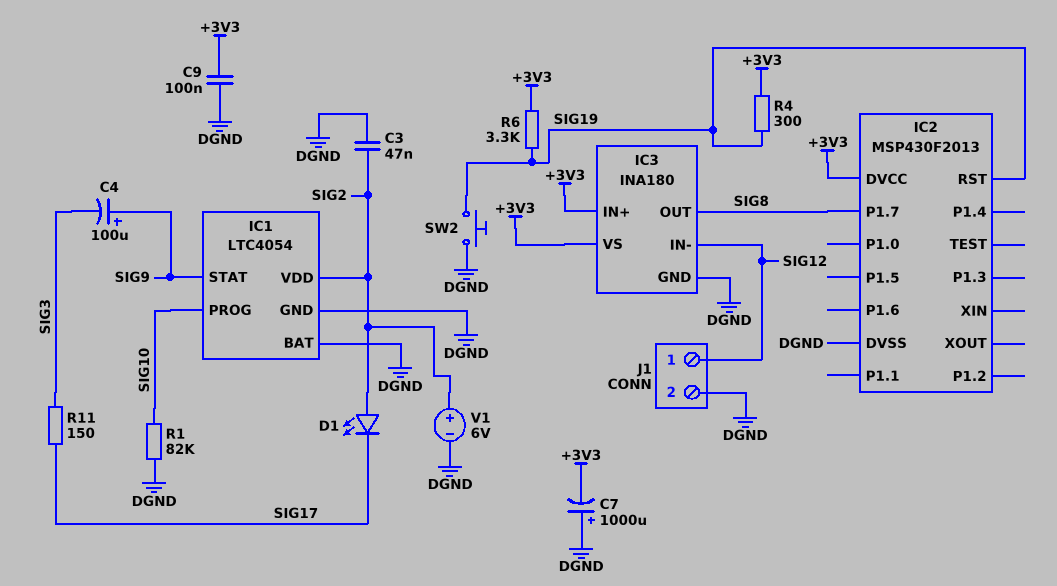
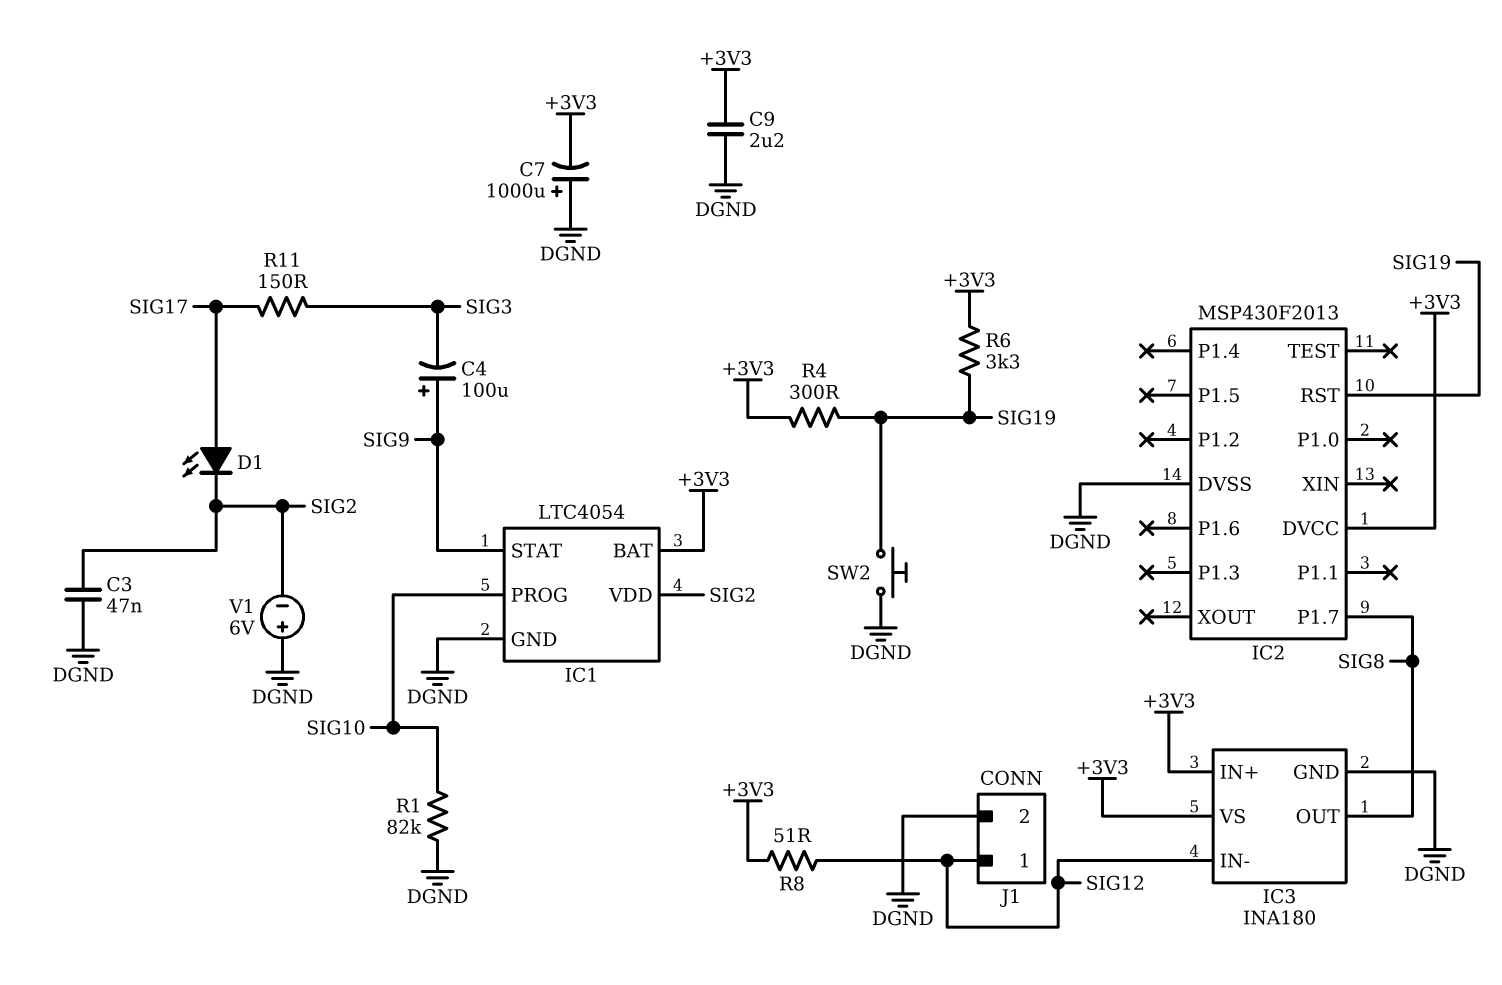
C9: 100nF (+3V3, DGND) -> 2.2uF (+3V3, DGND)
D1: LED (A SIG2, K SIG17) -> LED (A SIG17, K SIG2)
IC1 pin BAT: DGND -> +3V3
R8: none -> 51 (+3V3, SIG12)
V1: 6V (plus SIG2, minus DGND) -> 6V (plus DGND, minus SIG2)

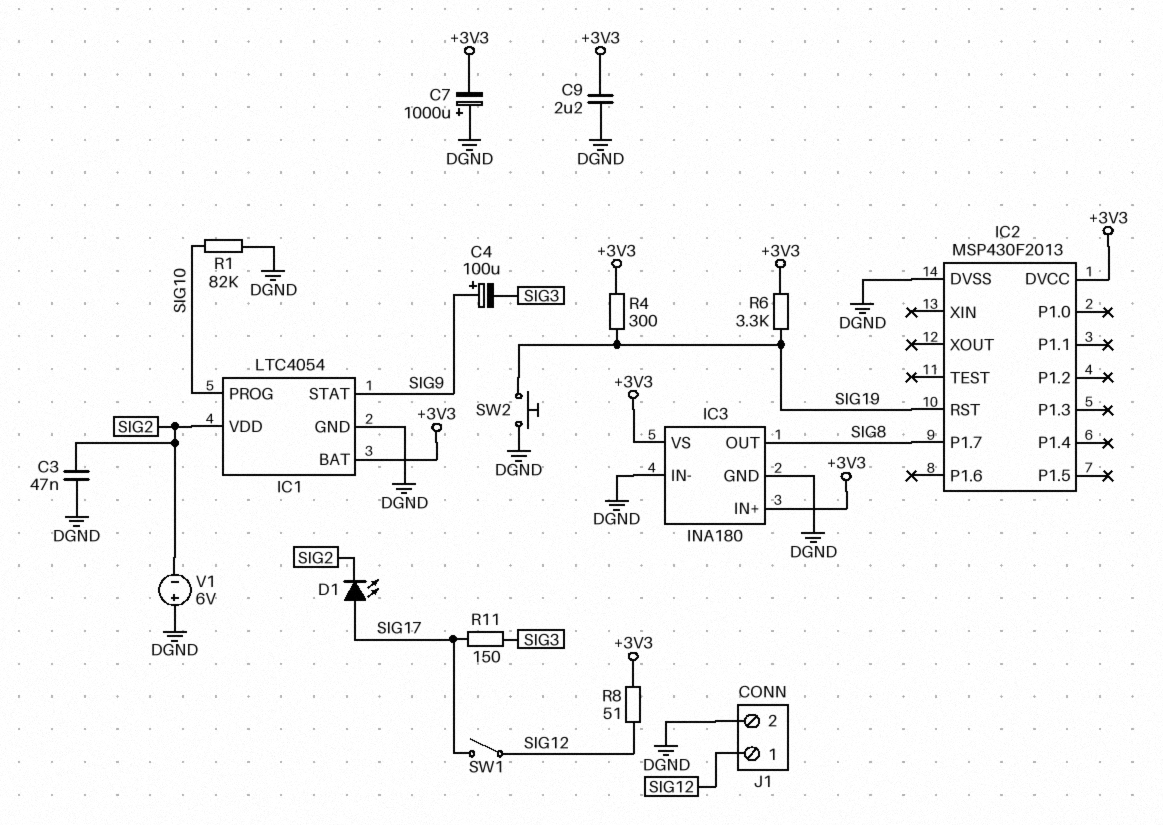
IC3 pin IN-: SIG12 -> DGND
SW1: none -> switch (SIG12, SIG17)

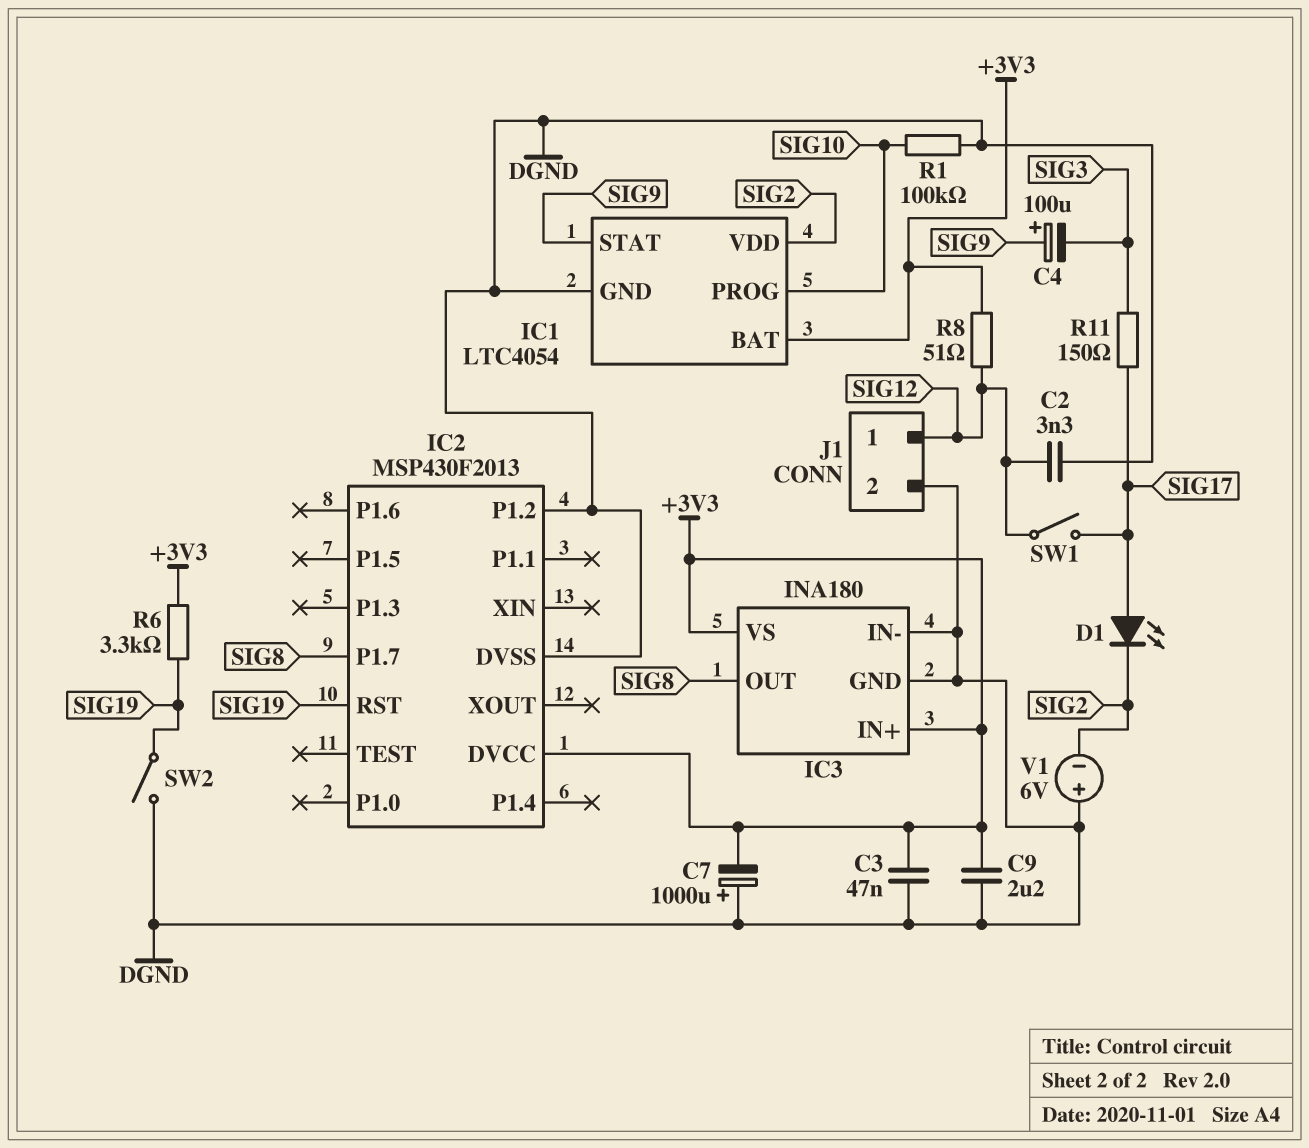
C2: none -> 3.3nF (DGND, SIG12)
C3: 47nF (DGND, SIG2) -> 47nF (+3V3, DGND)
IC2 pin P1.2: none -> DGND
R1: 82k (DGND, SIG10) -> 100k (DGND, SIG10)
R4: 300 (+3V3, SIG19) -> none
SW2: button (DGND, SIG19) -> switch (DGND, SIG19)

